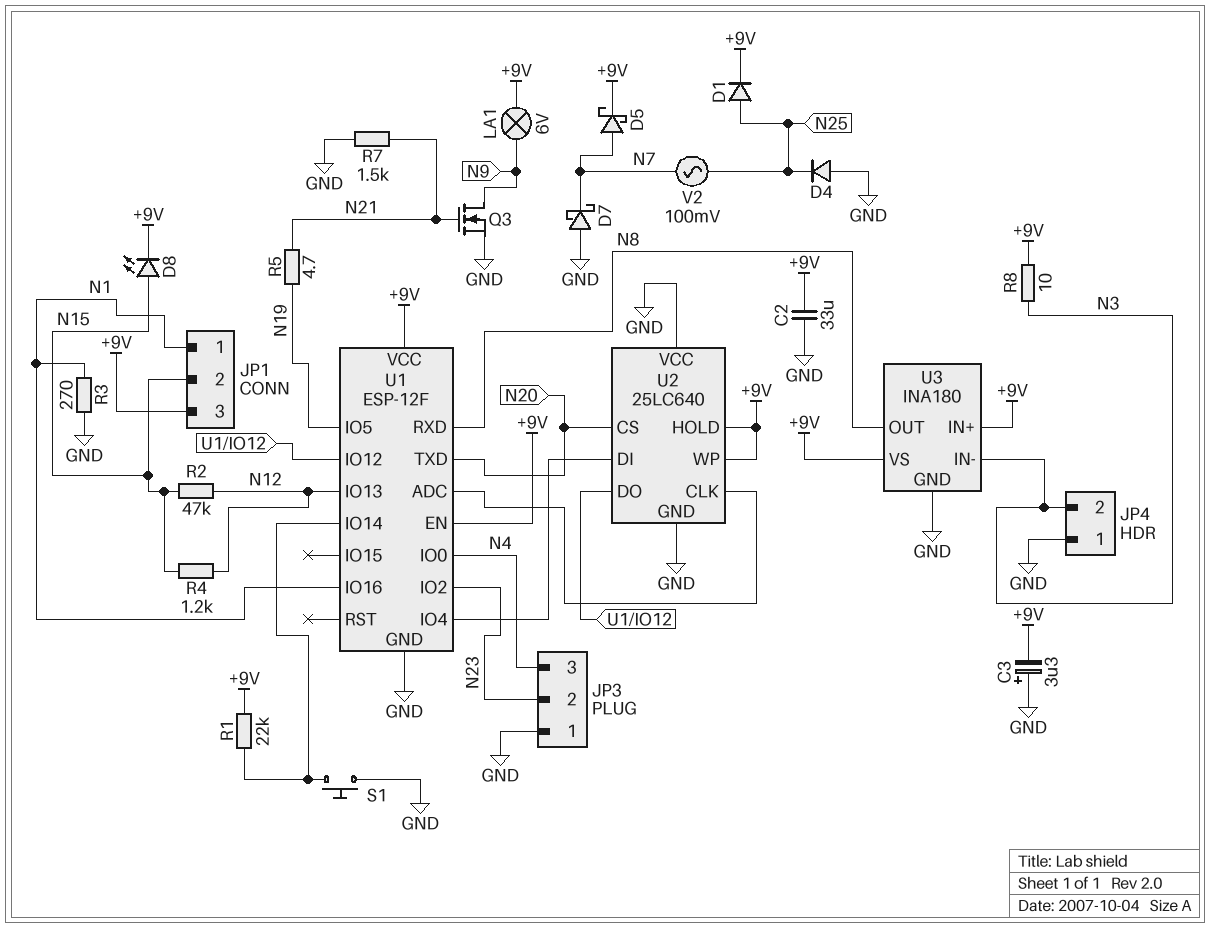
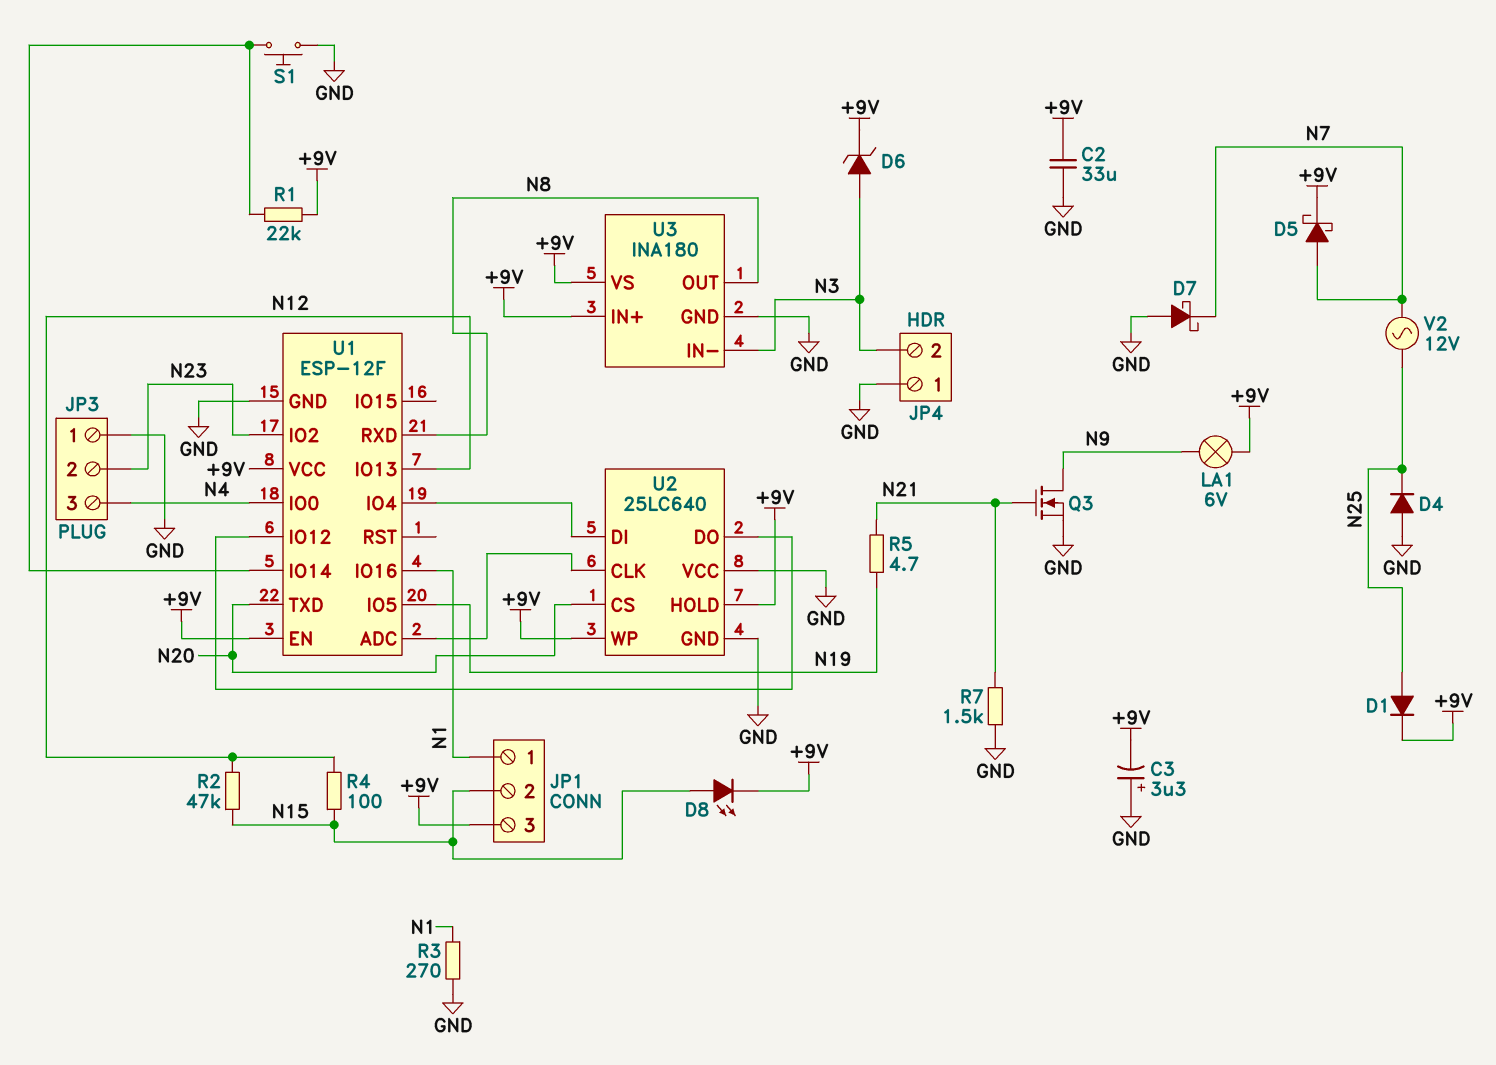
D6: none -> zener (A N3, K +9V)
R4: 1.2k (N12, N15) -> 100 (N12, N15)
R8: 10 (+9V, N3) -> none
V2: AC 100mV (N7, N25) -> AC 12V (N7, N25)

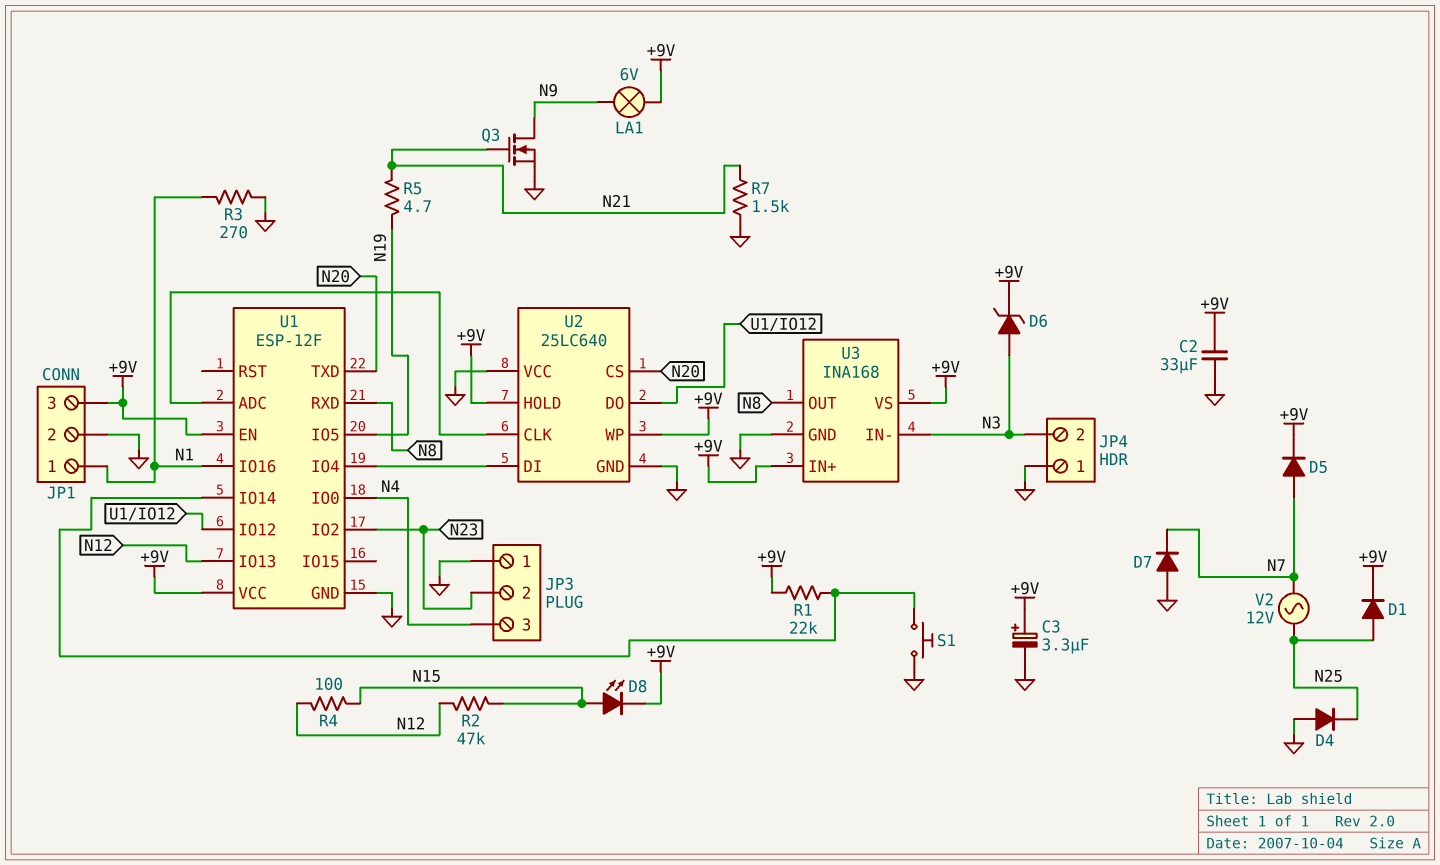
C3: 3.3uF (plus GND, minus +9V) -> 3.3uF (plus +9V, minus GND)
D5: schottky (A N7, K +9V) -> diode (A N7, K +9V)
D7: schottky (A GND, K N7) -> diode (A GND, K N7)
JP1 pin 2: N15 -> GND
U3: INA180 -> INA168

